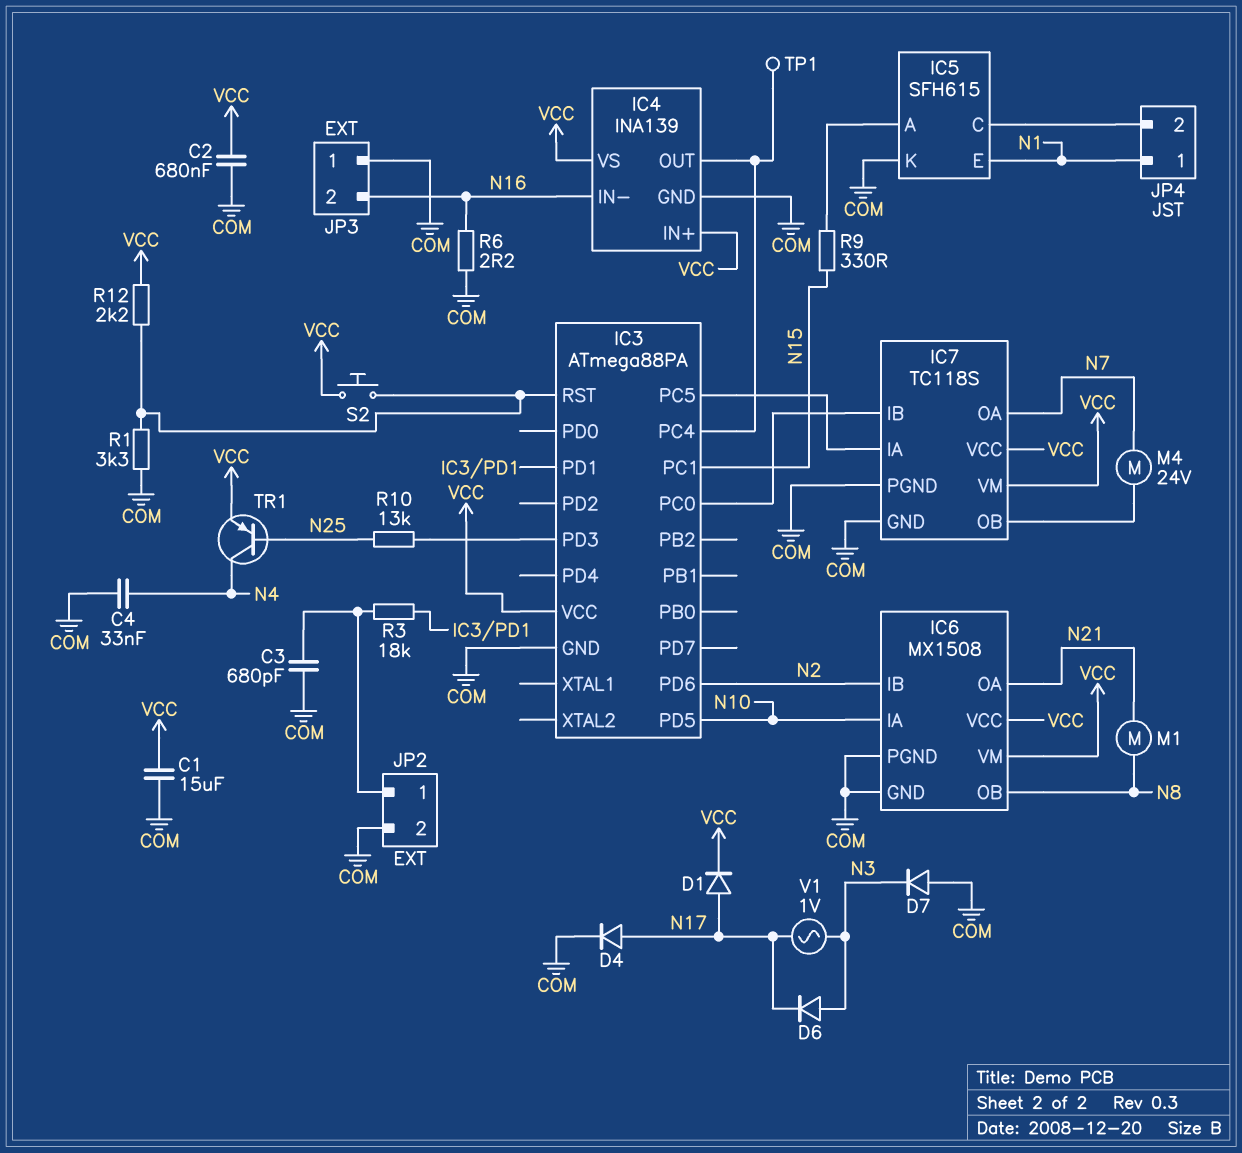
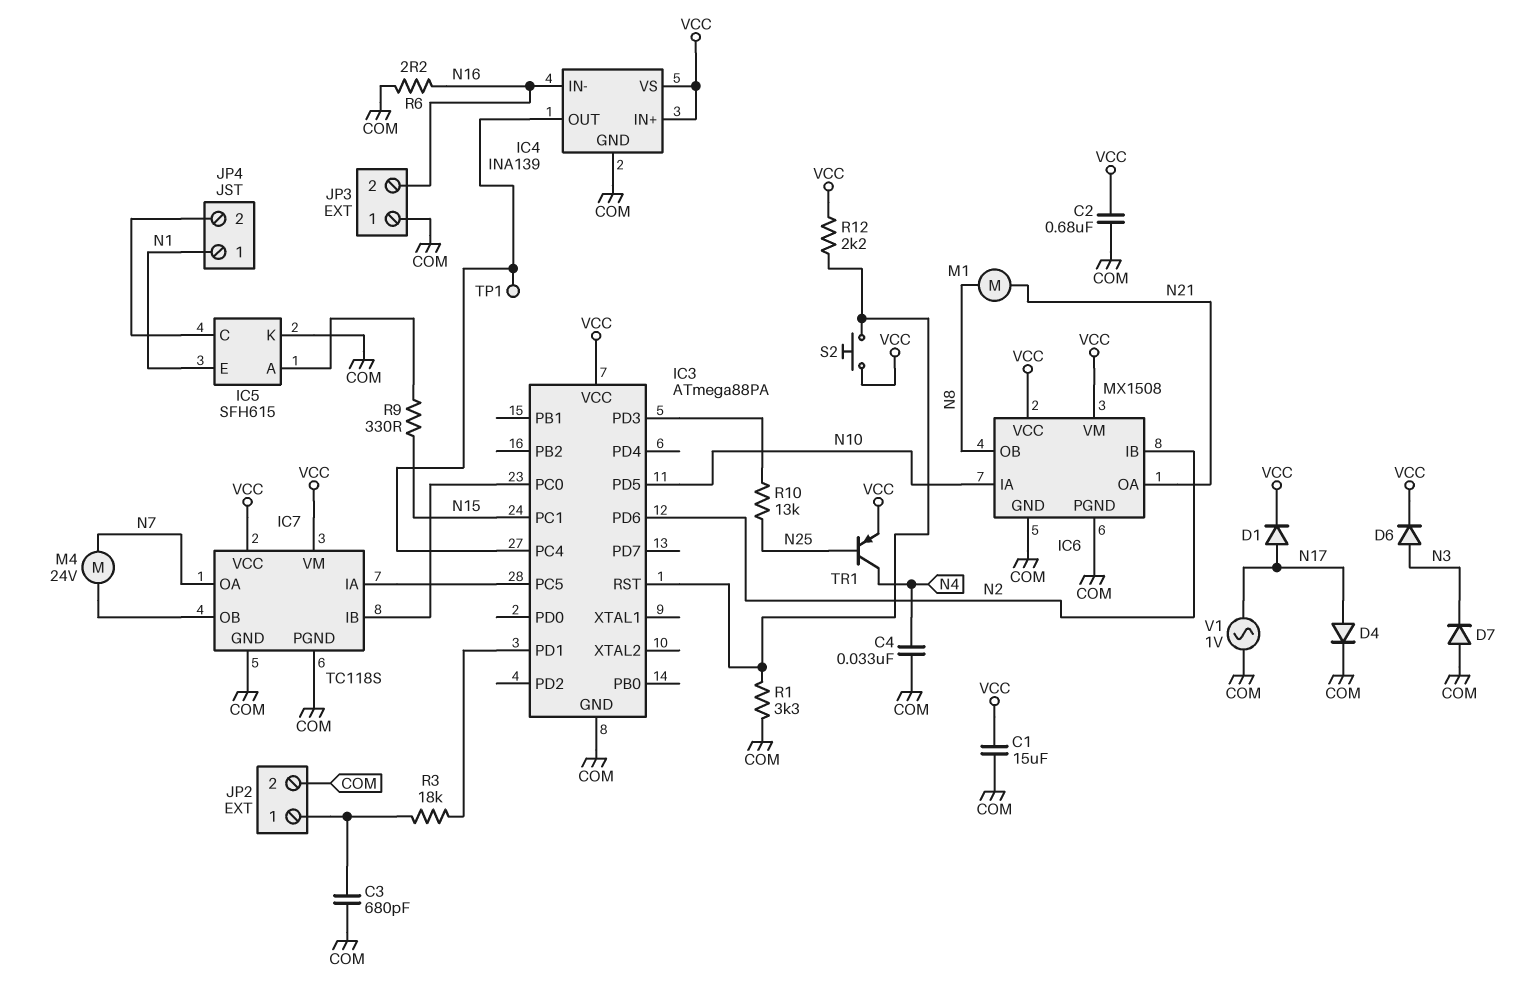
D6: diode (A N3, K N17) -> diode (A N3, K VCC)
V1: AC 1V (N3, N17) -> AC 1V (COM, N17)

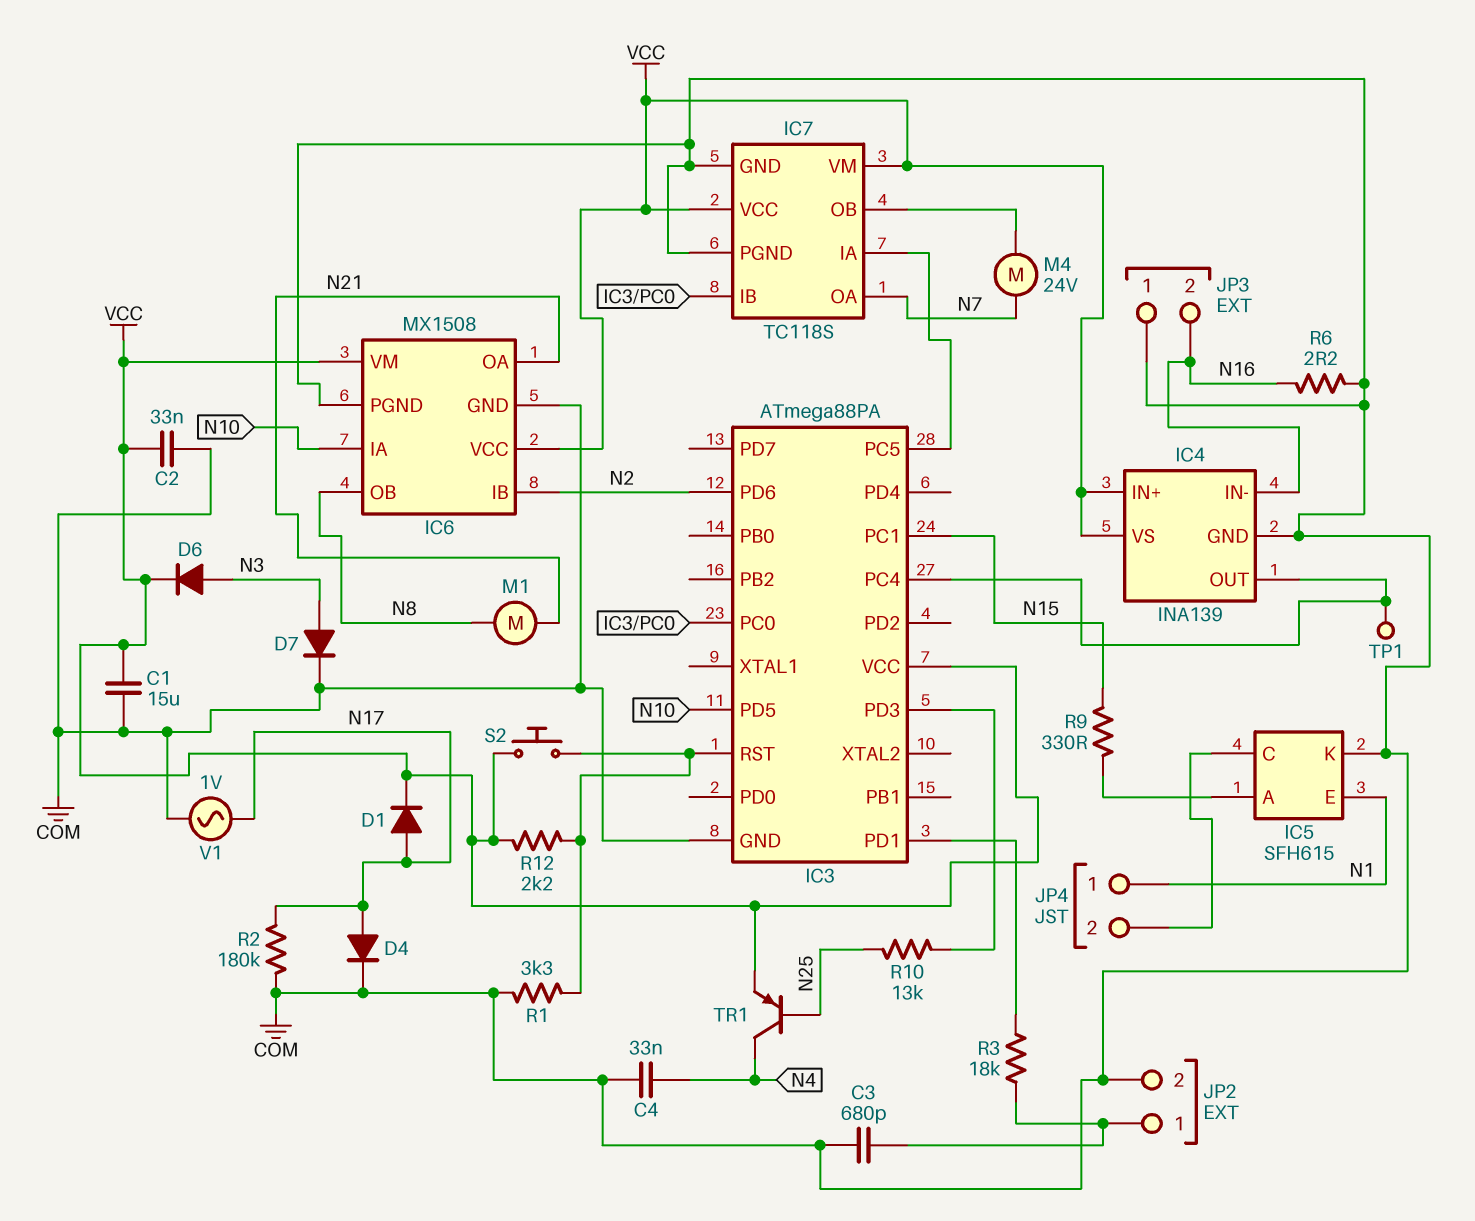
C2: 680nF (COM, VCC) -> 33nF (COM, VCC)
D7: diode (A COM, K N3) -> diode (A N3, K COM)
R2: none -> 180k (COM, N17)

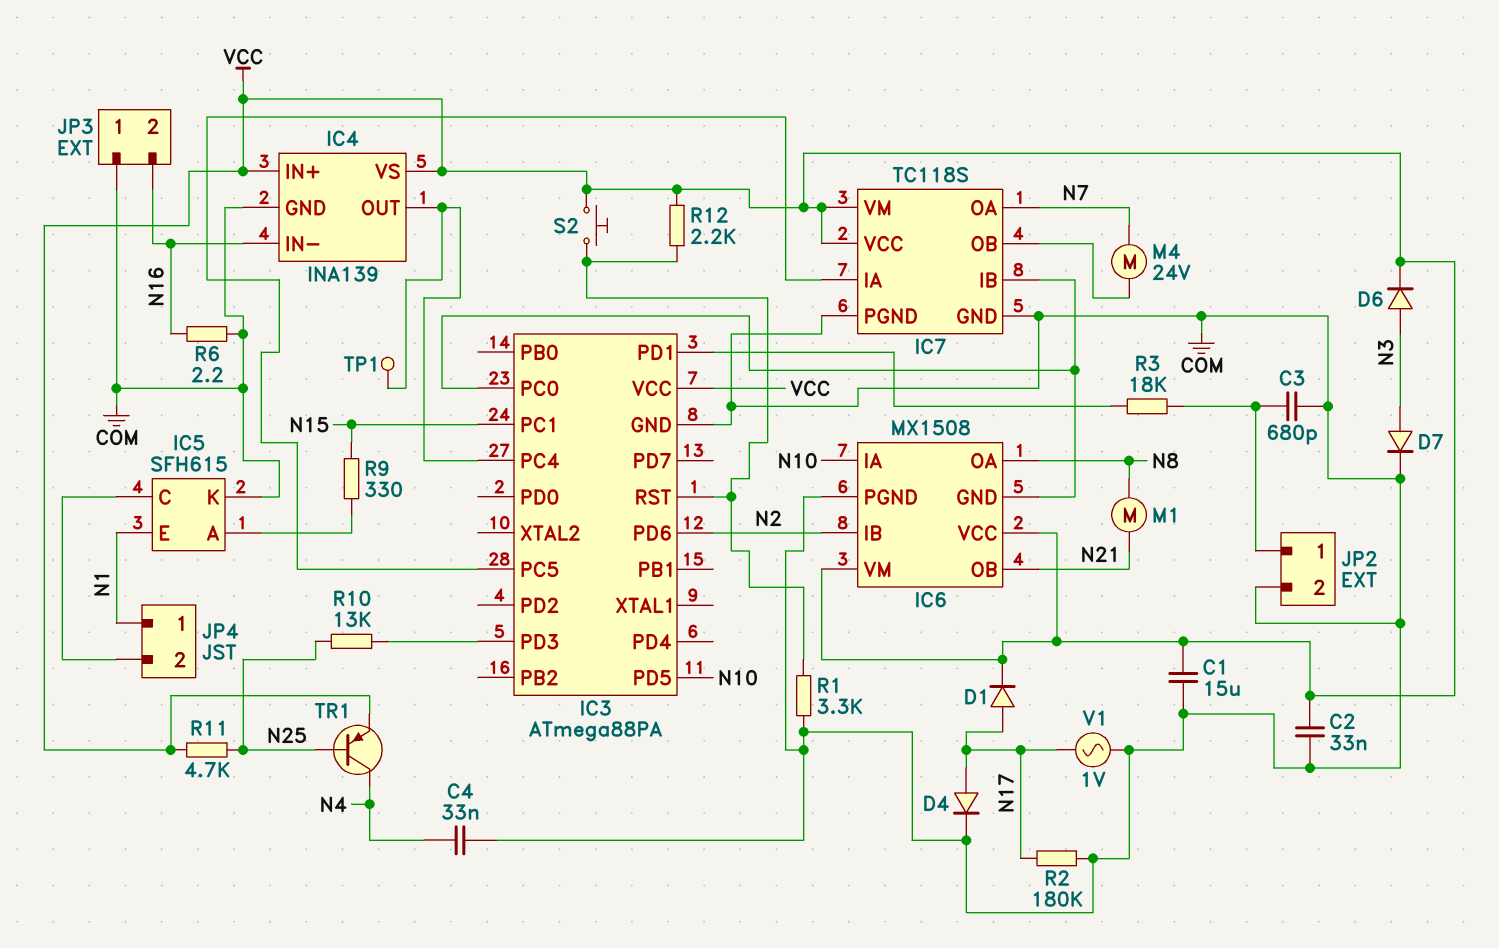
IC6 pin GND: COM -> IC3/PC0
IC6 pin OA: N21 -> N8
IC6 pin OB: N8 -> N21
R11: none -> 4.7k (N25, VCC)

